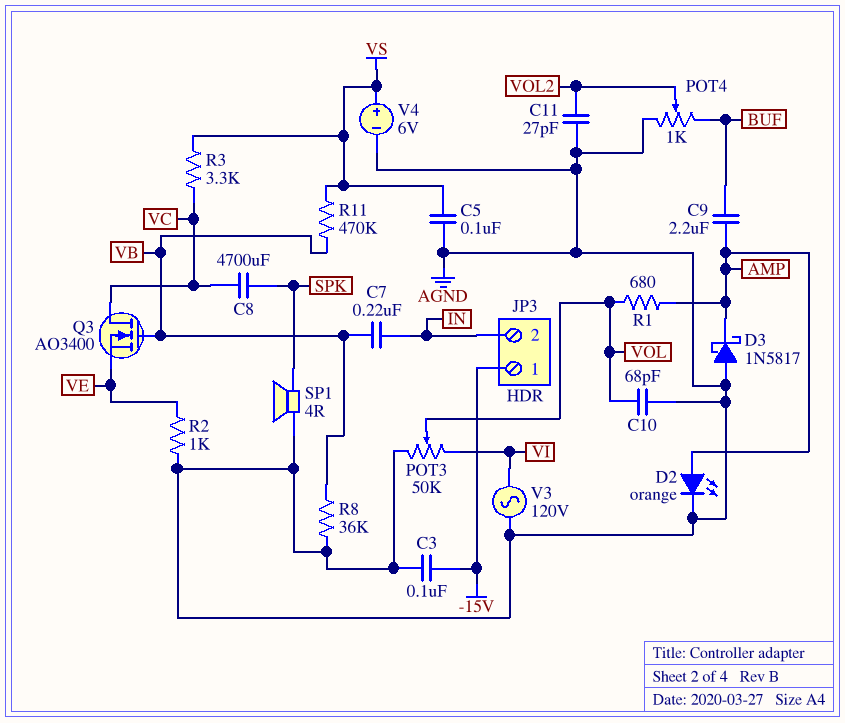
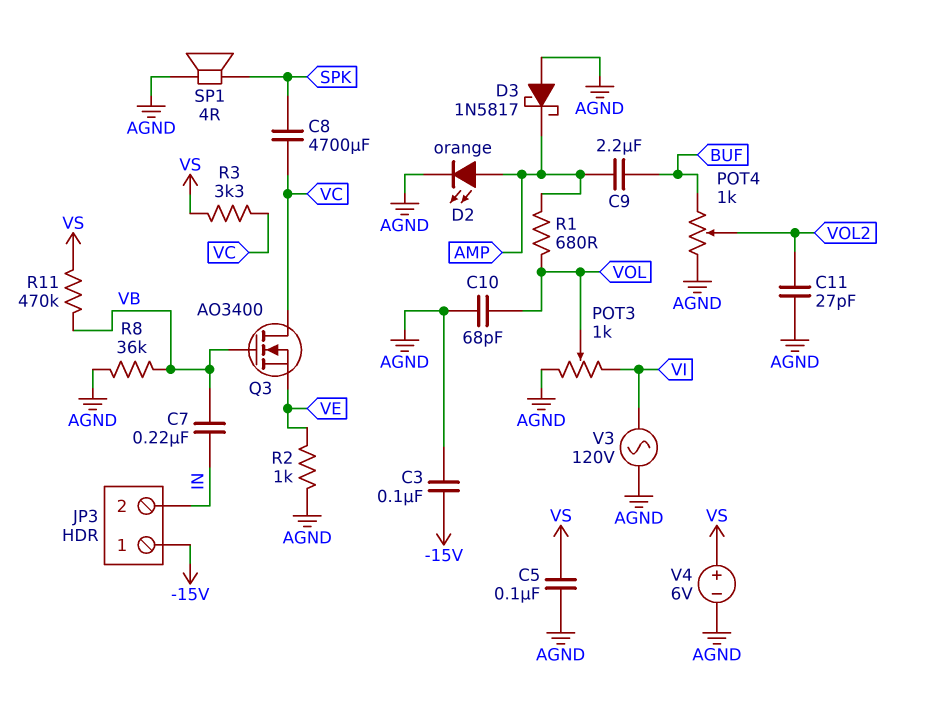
POT3: 50k (AGND, VI, wiper VOL) -> 1k (AGND, VI, wiper VOL)

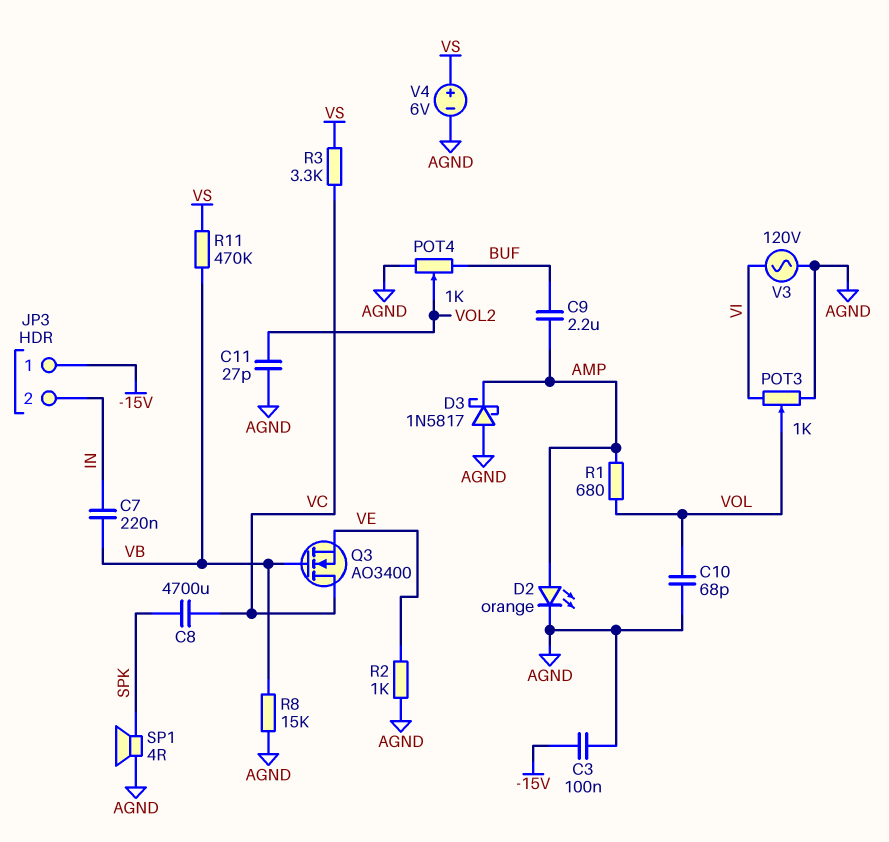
C5: 100nF (AGND, VS) -> none
R8: 36k (AGND, VB) -> 15k (AGND, VB)

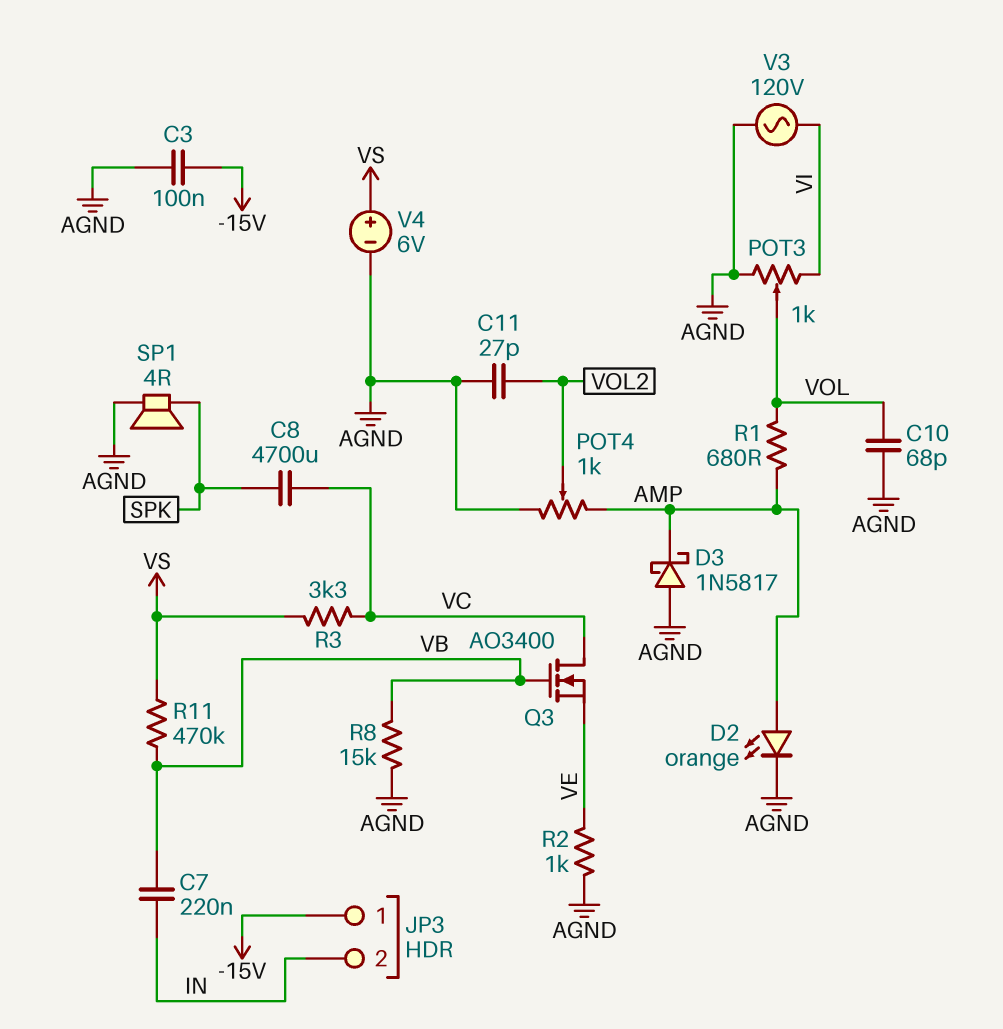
C9: 2.2uF (AMP, BUF) -> none
POT4: 1k (AGND, BUF, wiper VOL2) -> 1k (AGND, AMP, wiper VOL2)

